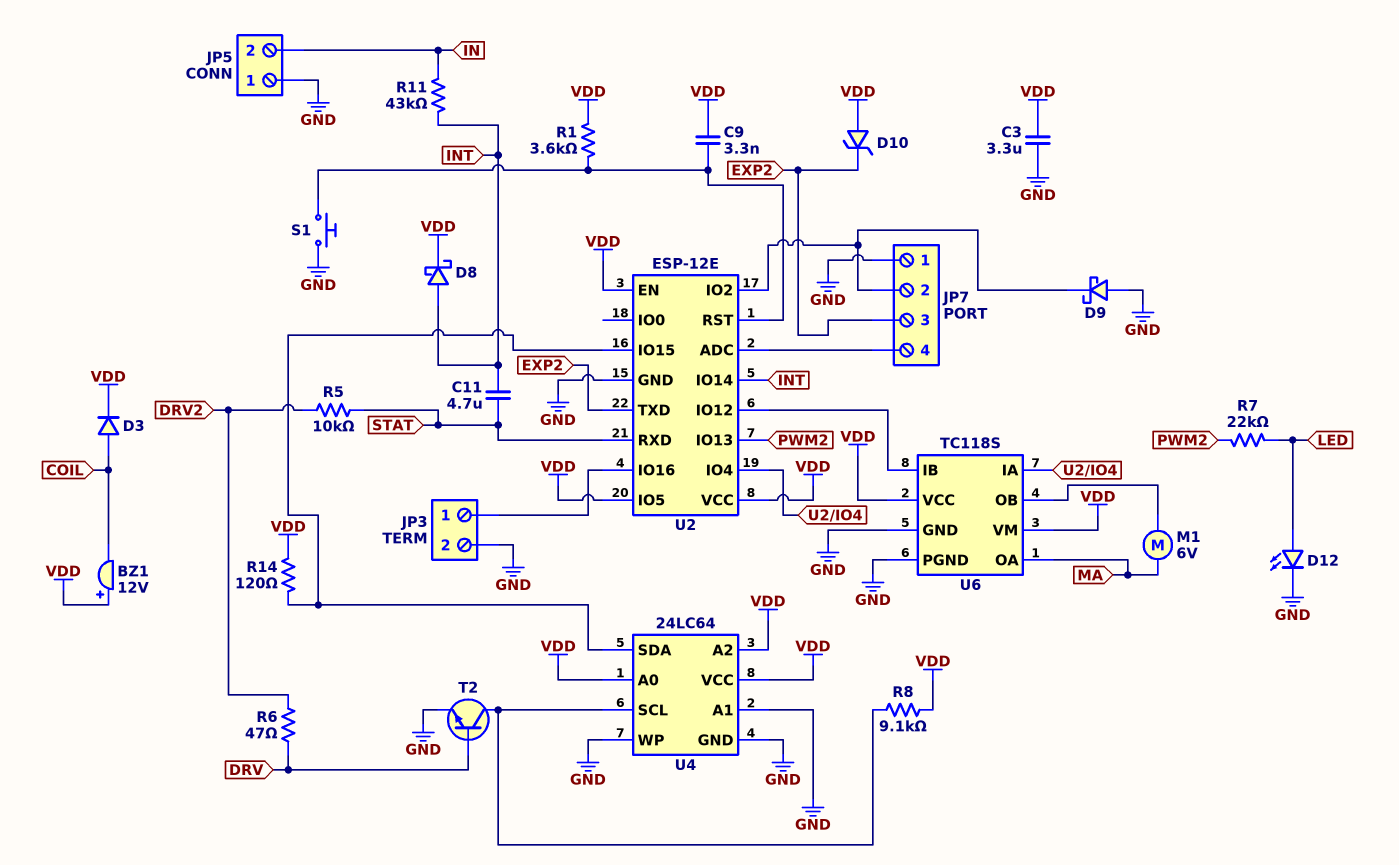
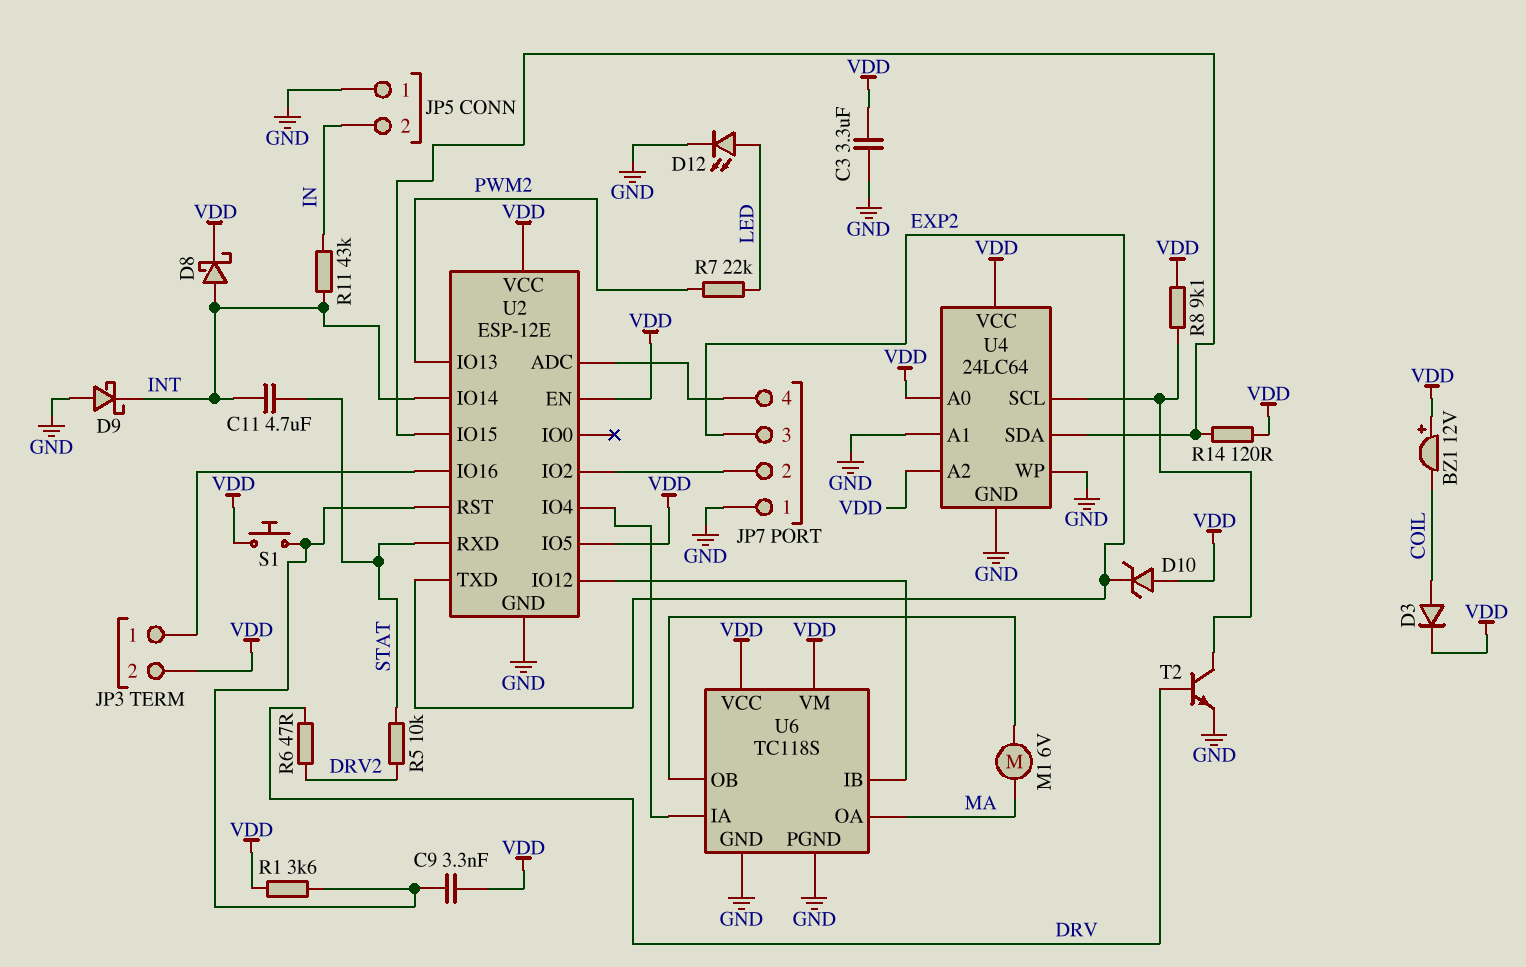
D9: schottky (A GND, K JP7/2) -> schottky (A GND, K INT)
JP3 pin 2: GND -> VDD
S1: button (GND, U2/RST) -> button (U2/RST, VDD)

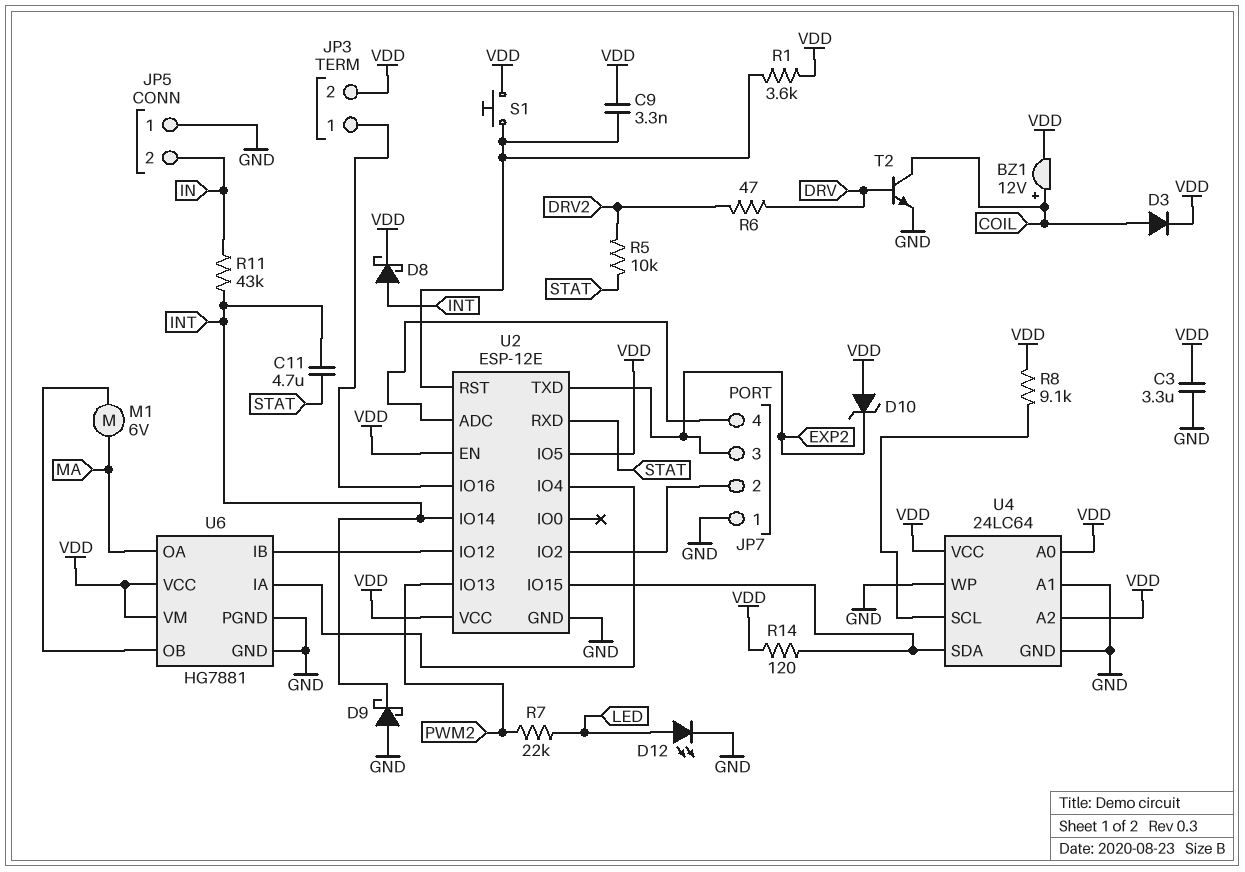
BZ1: buzzer 12V (plus VDD, minus COIL) -> buzzer 12V (plus COIL, minus VDD)
T2: NPN (B DRV, C U4/SCL, E GND) -> NPN (B DRV, C COIL, E GND)
U6: TC118S -> HG7881

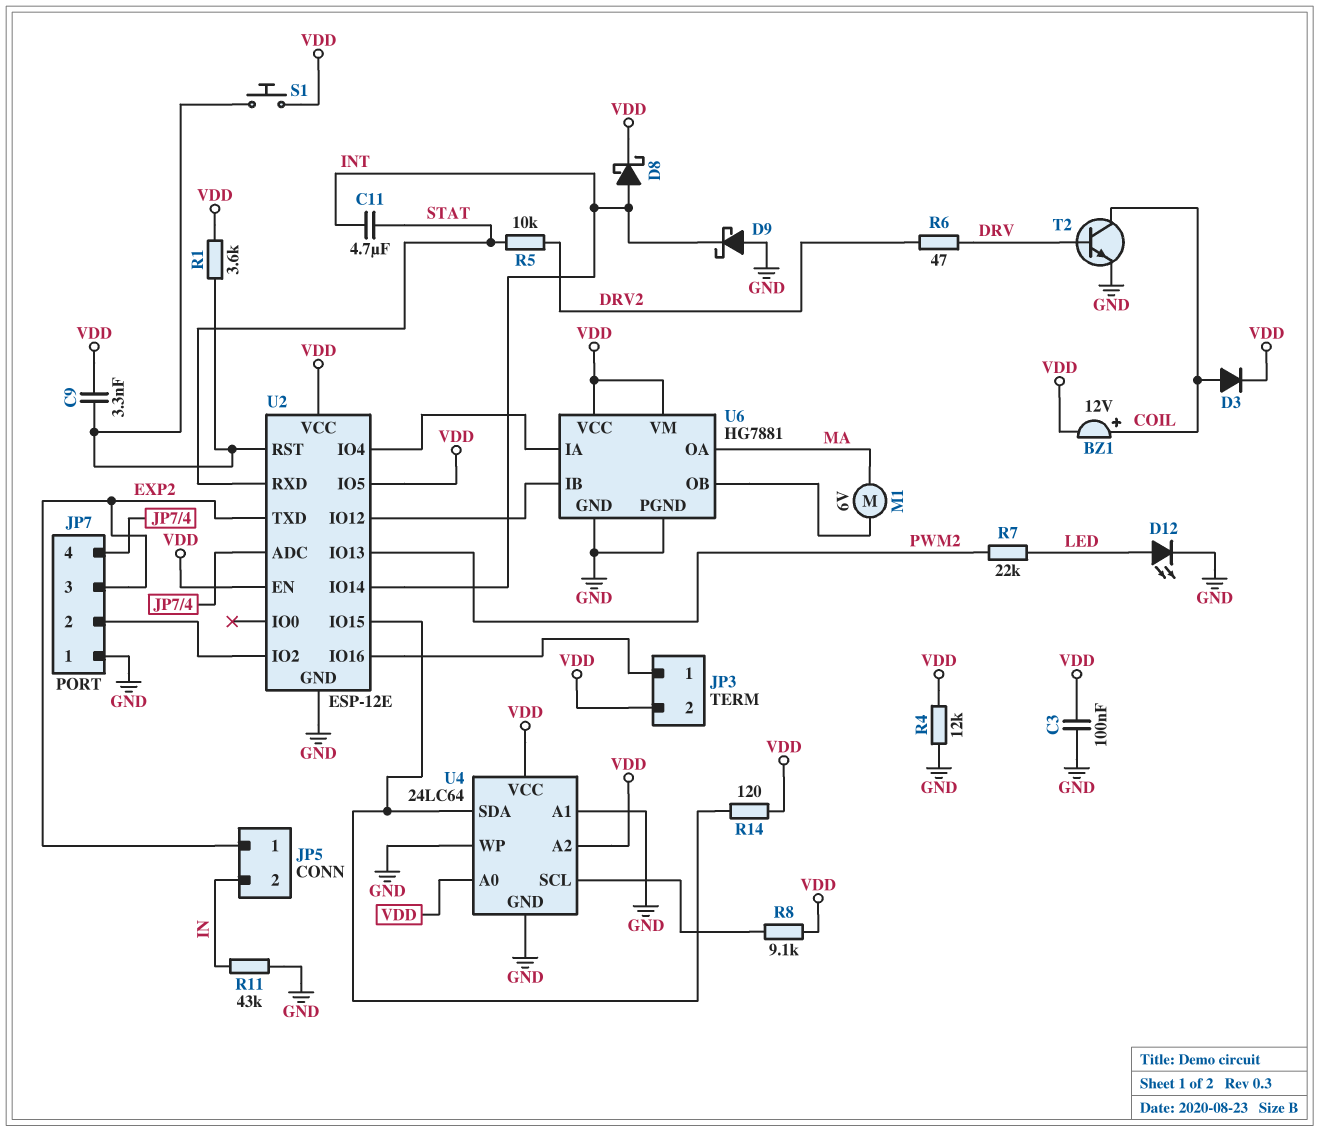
C3: 3.3uF (GND, VDD) -> 100nF (GND, VDD)
D10: zener (A VDD, K EXP2) -> none
JP5 pin 1: GND -> EXP2
R4: none -> 12k (GND, VDD)
R11: 43k (IN, INT) -> 43k (GND, IN)

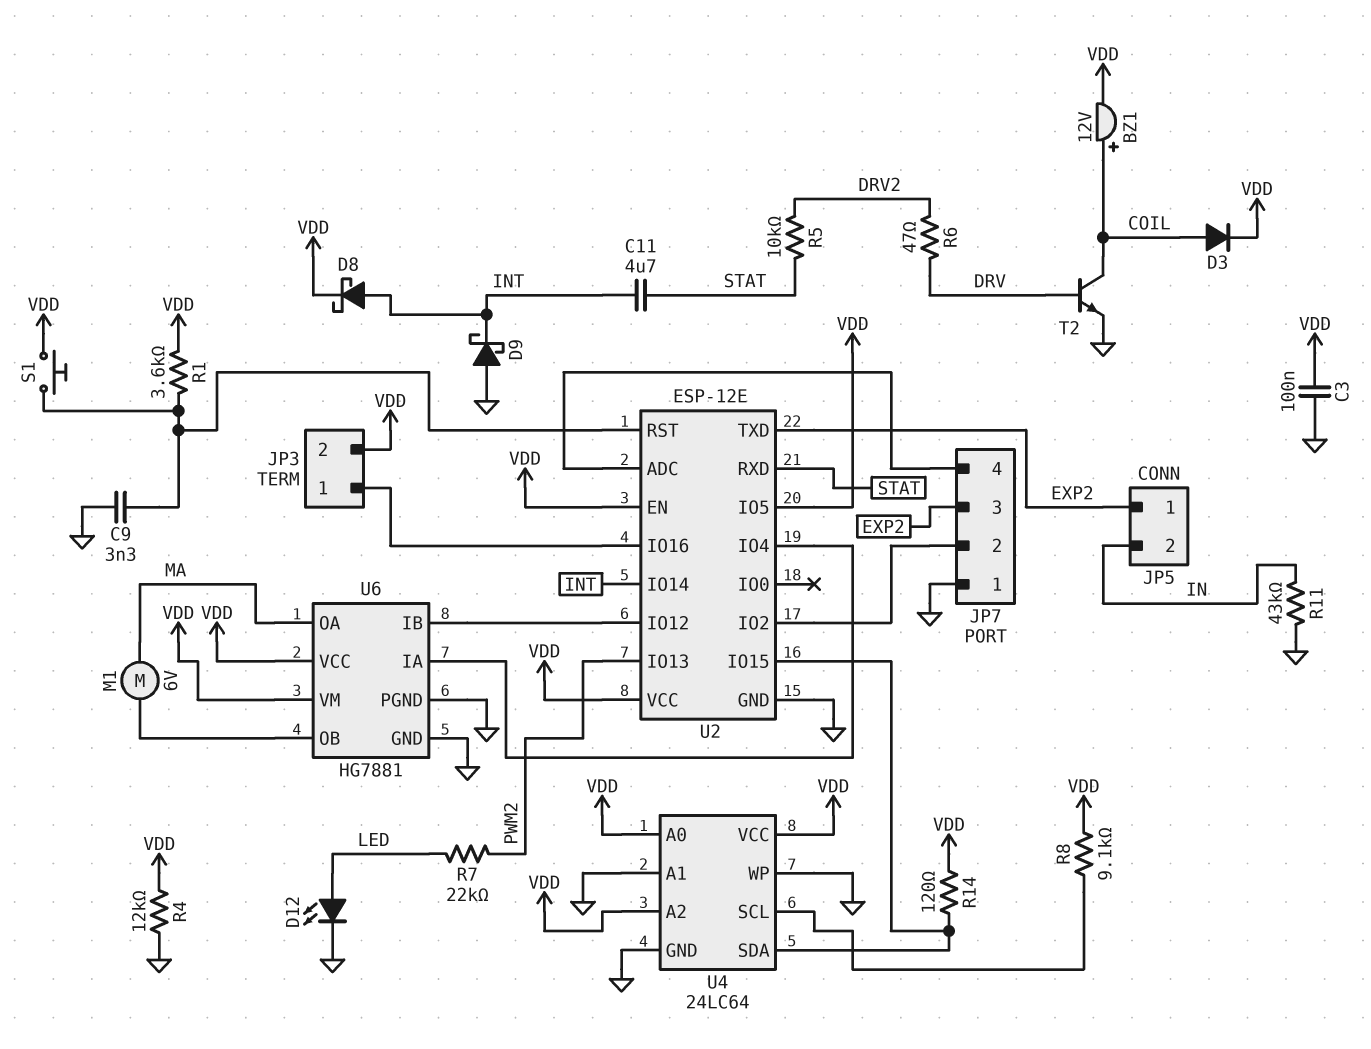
C9: 3.3nF (U2/RST, VDD) -> 3.3nF (GND, U2/RST)

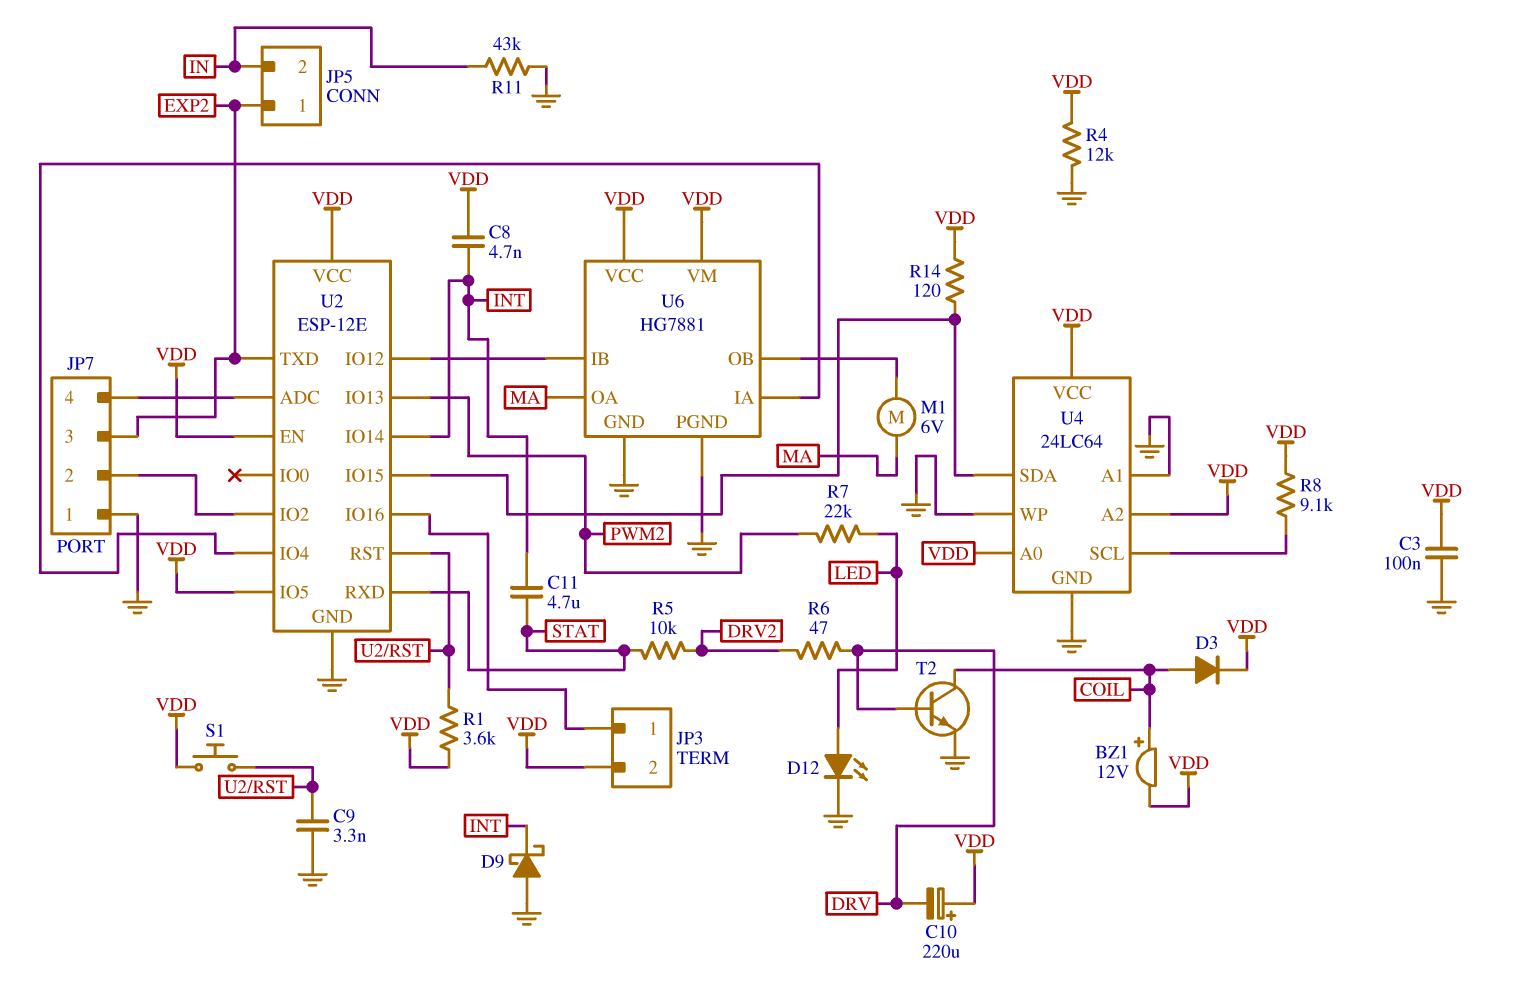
C8: none -> 4.7nF (INT, VDD)
C10: none -> 220uF (plus VDD, minus DRV)
D8: schottky (A INT, K VDD) -> none

